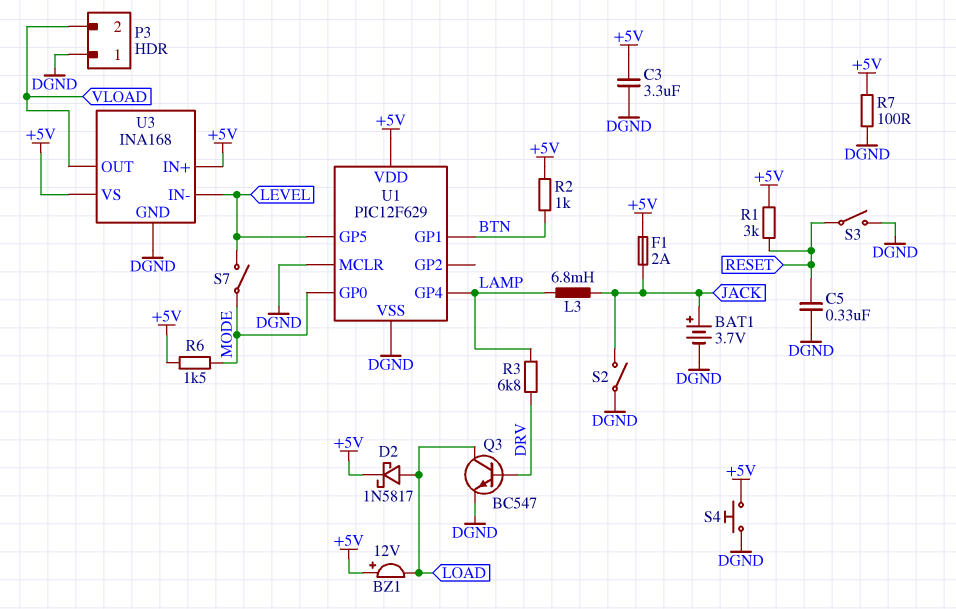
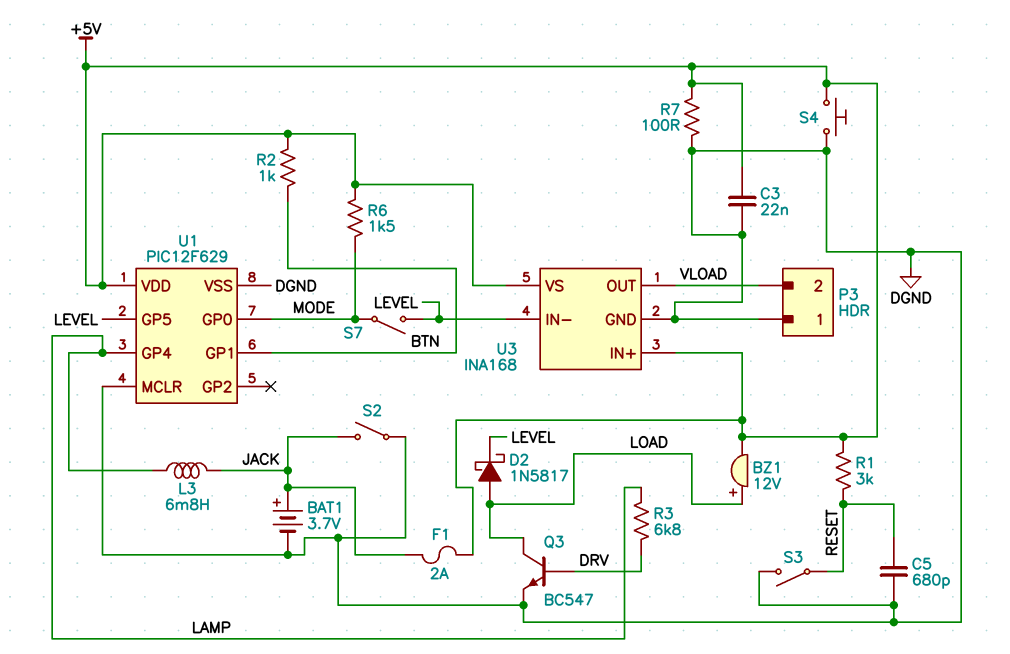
BZ1: buzzer 12V (plus +5V, minus LOAD) -> buzzer 12V (plus LOAD, minus +5V)
C3: 3.3uF (+5V, DGND) -> 22nF (+5V, DGND)
C5: 330nF (DGND, RESET) -> 680pF (DGND, RESET)
D2: schottky 1N5817 (A LOAD, K +5V) -> schottky 1N5817 (A LOAD, K LEVEL)

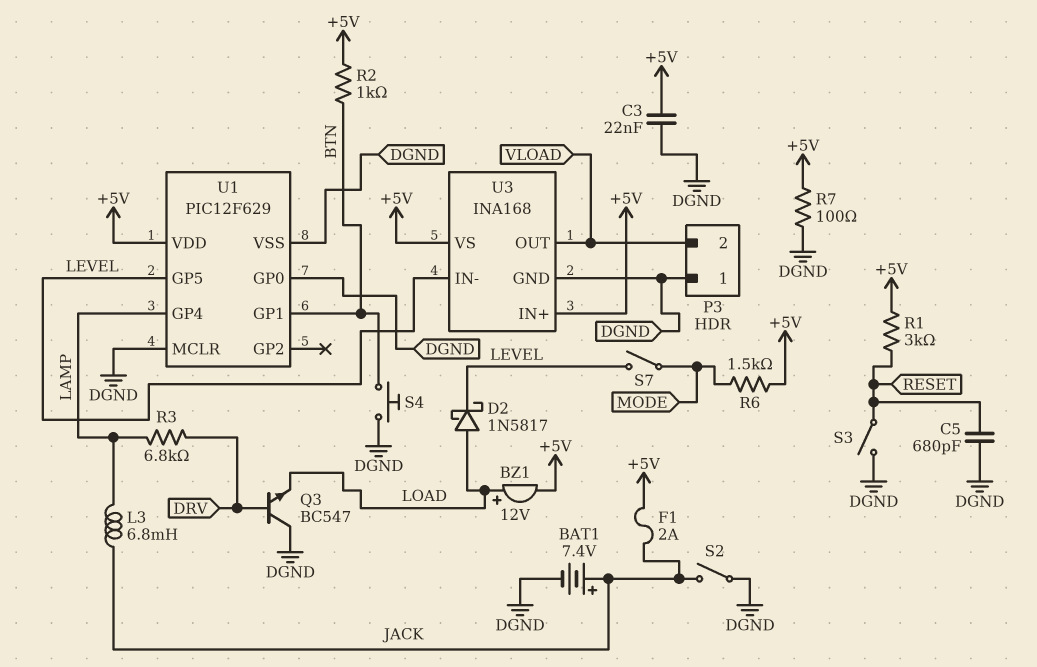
BAT1: 3.7V (plus JACK, minus DGND) -> 7.4V (plus JACK, minus DGND)
Q3: NPN BC547 (B DRV, C LOAD, E DGND) -> NPN BC547 (B DRV, C DGND, E LOAD)
S4: button (+5V, DGND) -> button (BTN, DGND)
U1 pin GP0: MODE -> DGND

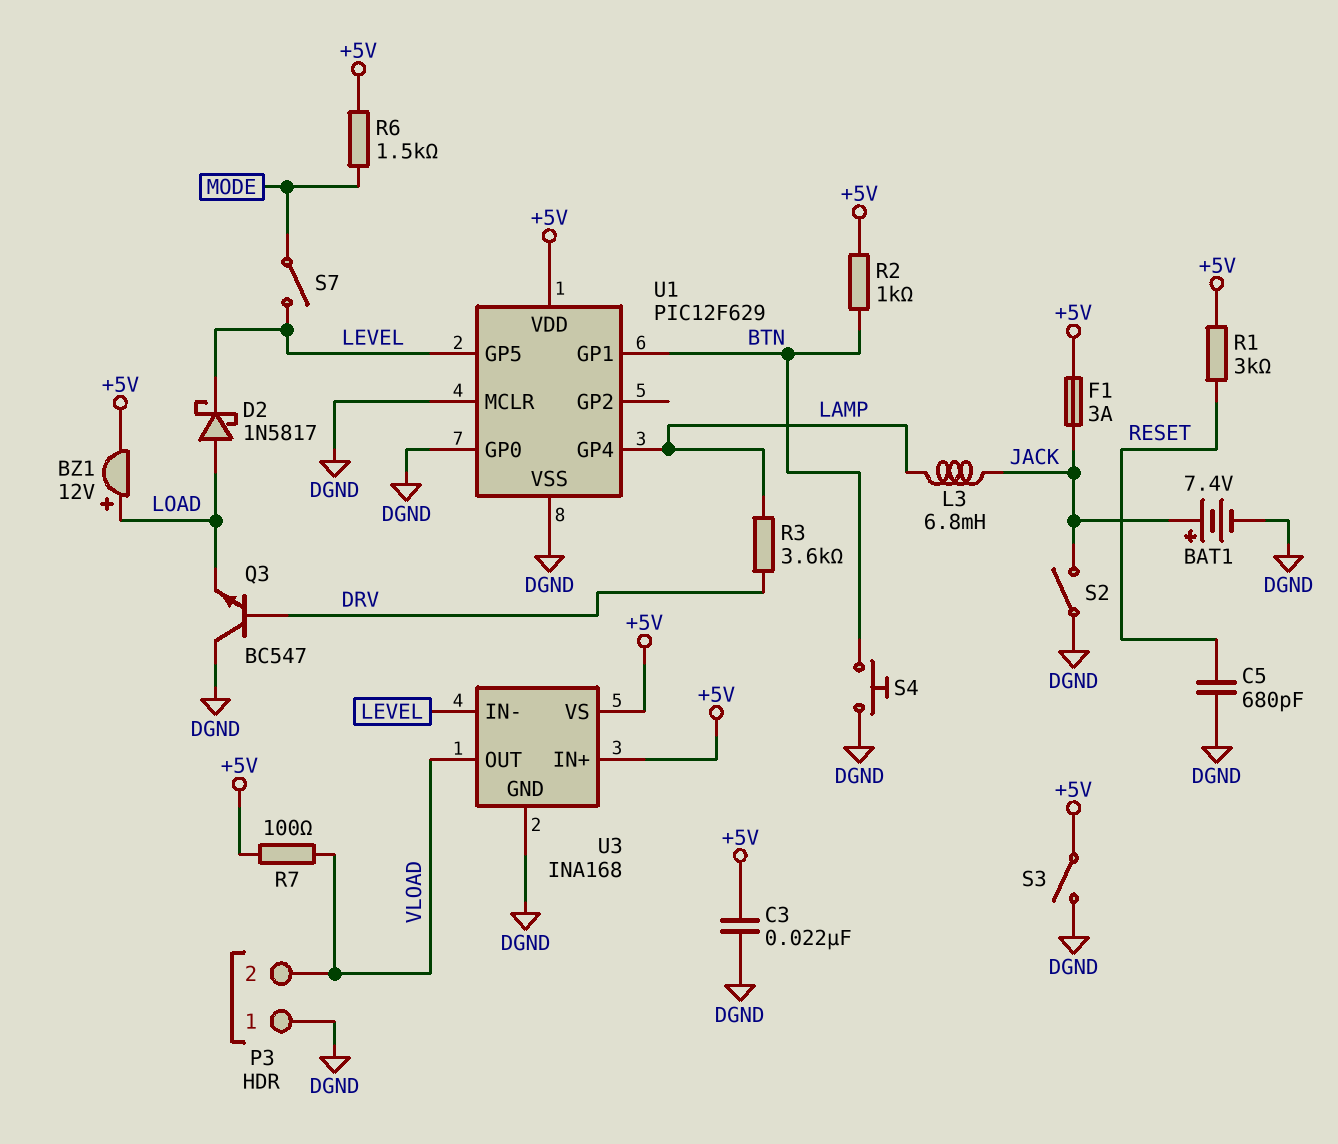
F1: 2A (+5V, JACK) -> 3A (+5V, JACK)
R3: 6.8k (DRV, LAMP) -> 3.6k (DRV, LAMP)
R7: 100 (+5V, DGND) -> 100 (+5V, VLOAD)
S3: switch (DGND, RESET) -> switch (+5V, DGND)

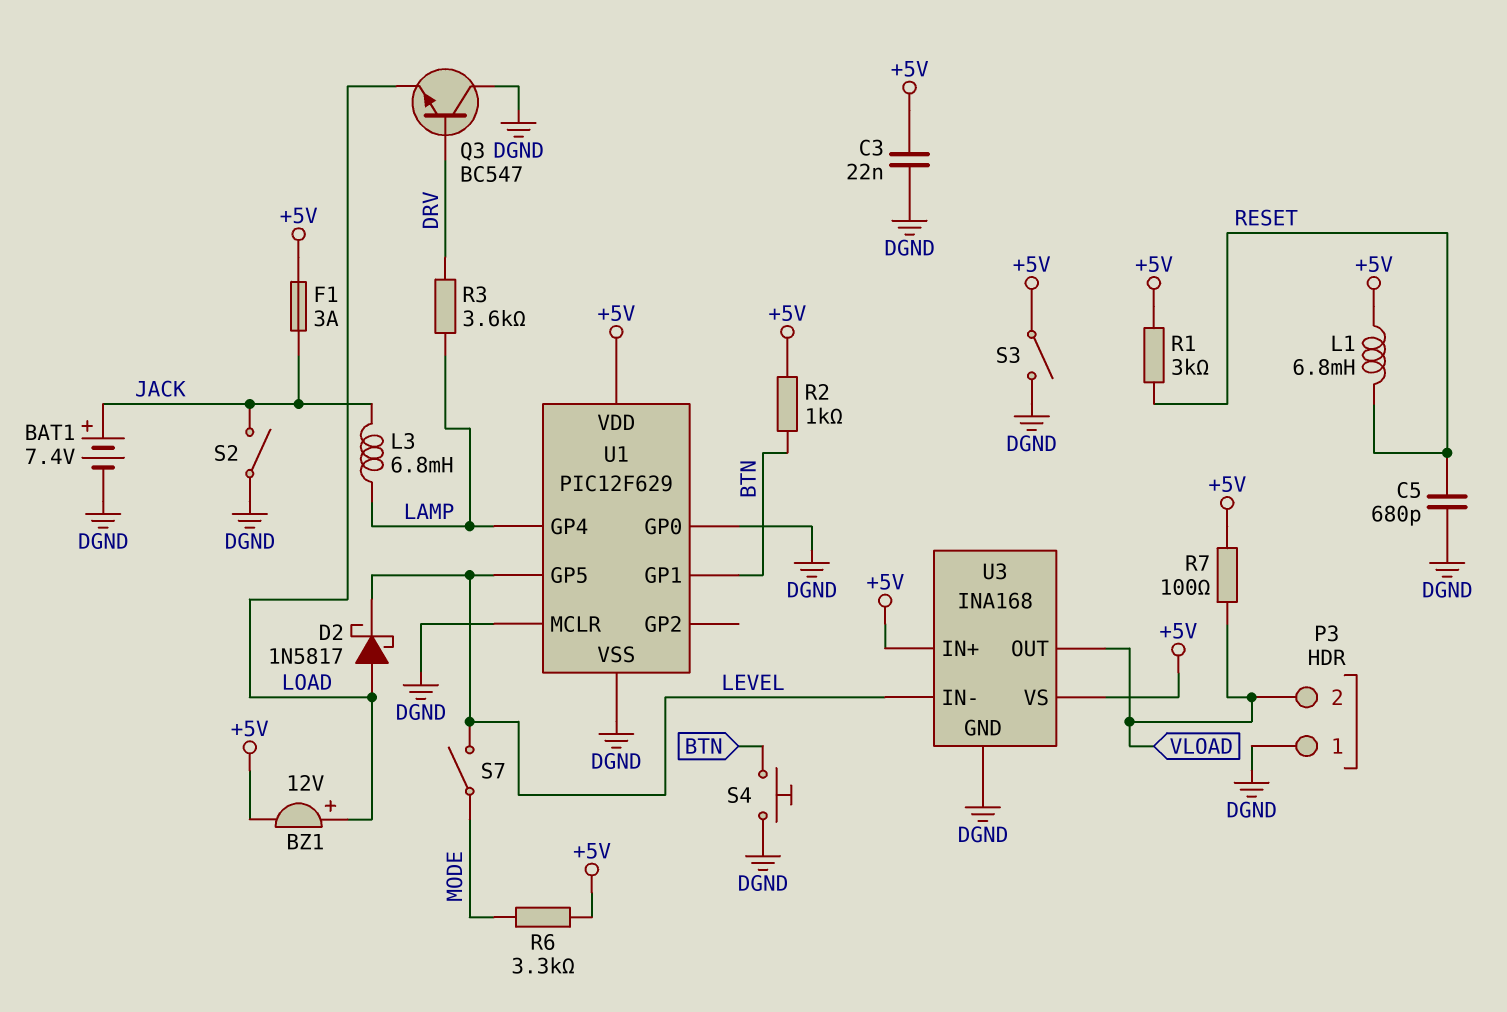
L1: none -> 6.8mH (+5V, RESET)
R6: 1.5k (+5V, MODE) -> 3.3k (+5V, MODE)

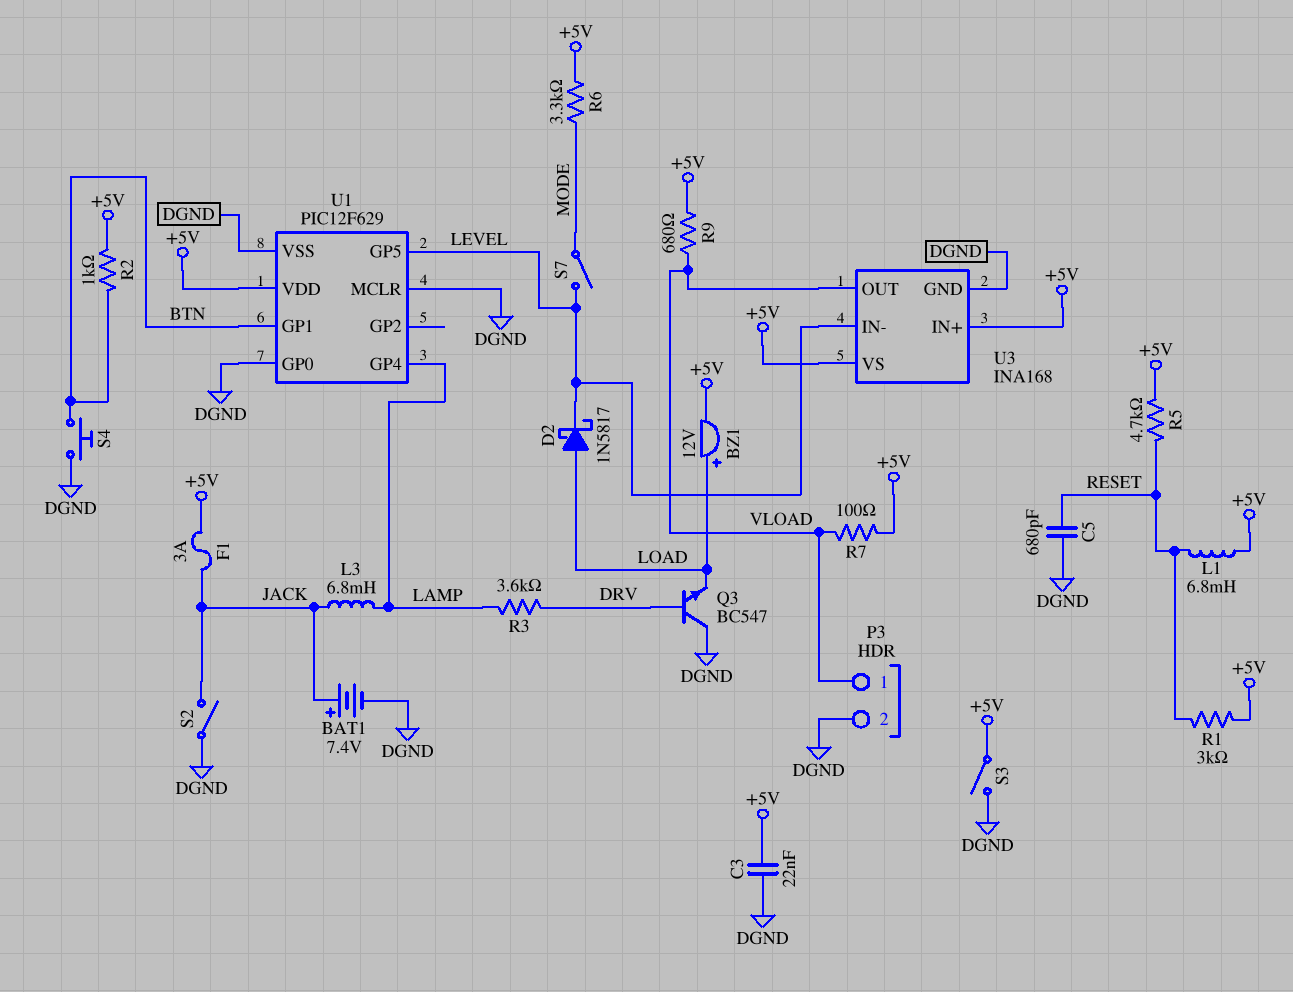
P3 pin 1: DGND -> VLOAD
P3 pin 2: VLOAD -> DGND
R5: none -> 4.7k (+5V, RESET)
R9: none -> 680 (+5V, VLOAD)

